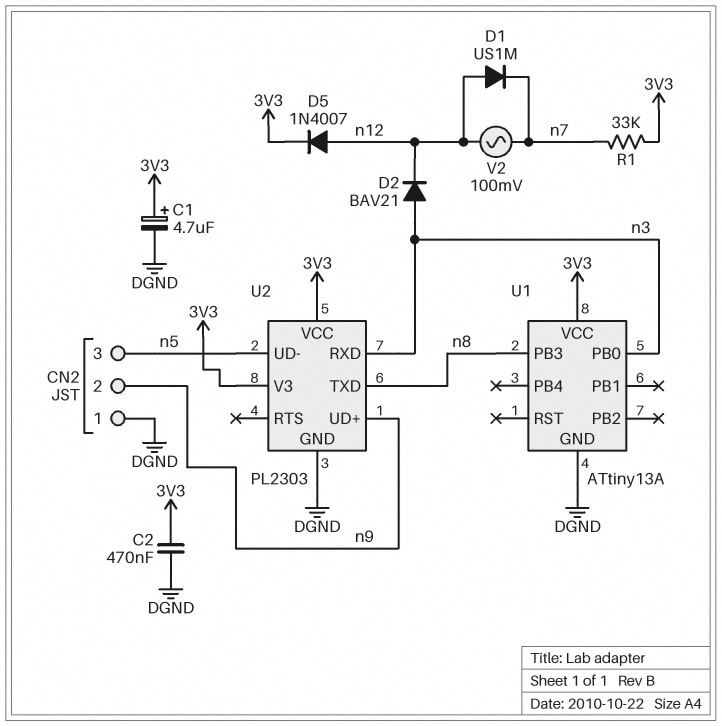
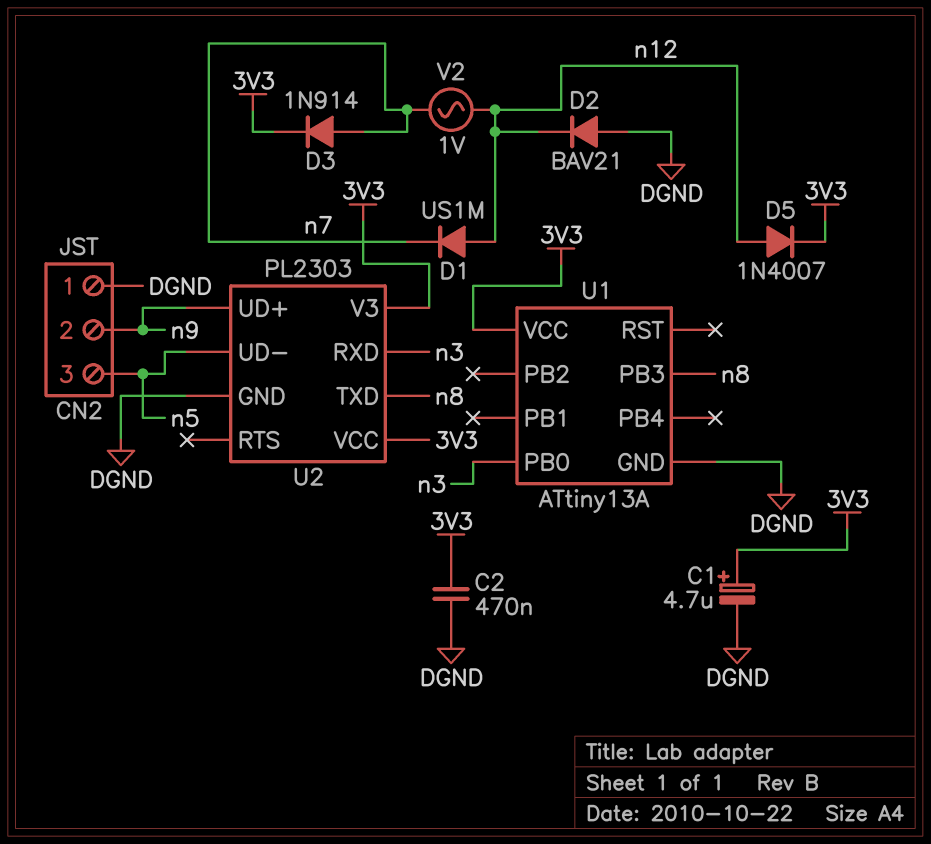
D2: diode BAV21 (A n3, K n12) -> diode BAV21 (A DGND, K n12)
D3: none -> diode 1N914 (A n7, K 3V3)
R1: 33k (3V3, n7) -> none
V2: AC 100mV (n7, n12) -> AC 1V (n7, n12)

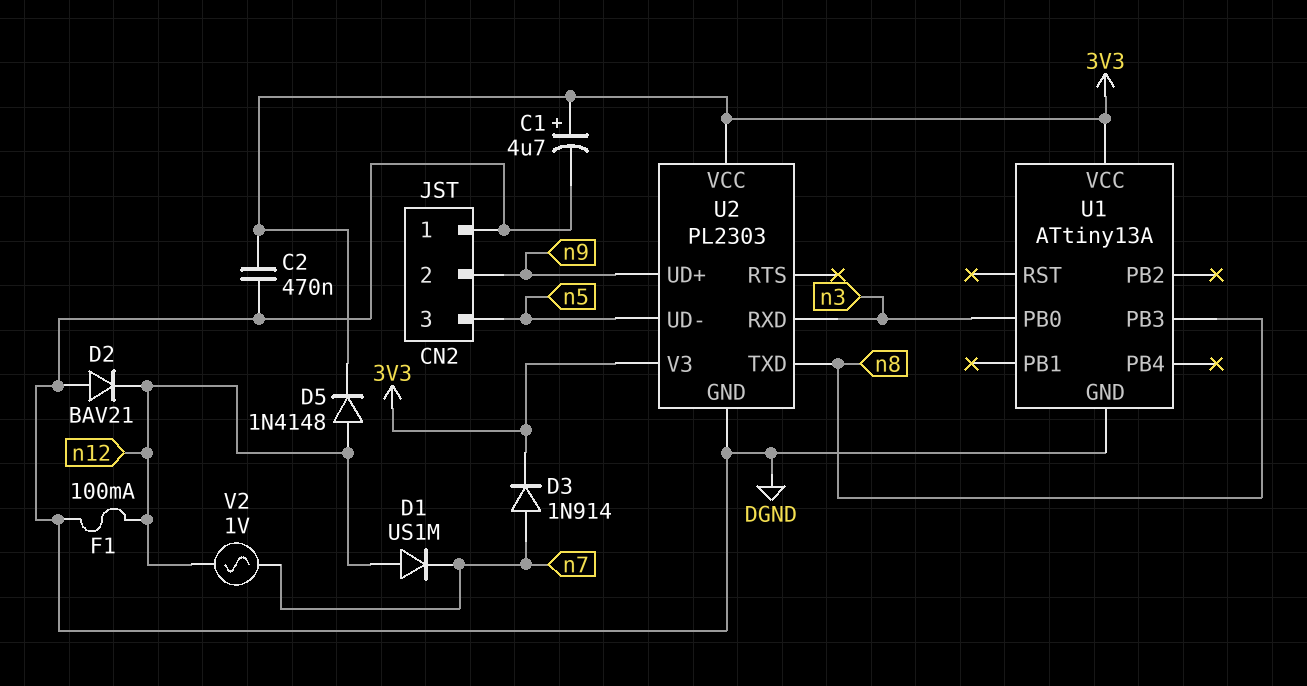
D5: diode 1N4007 (A n12, K 3V3) -> diode 1N4148 (A n12, K 3V3)
F1: none -> 100mA (DGND, n12)

